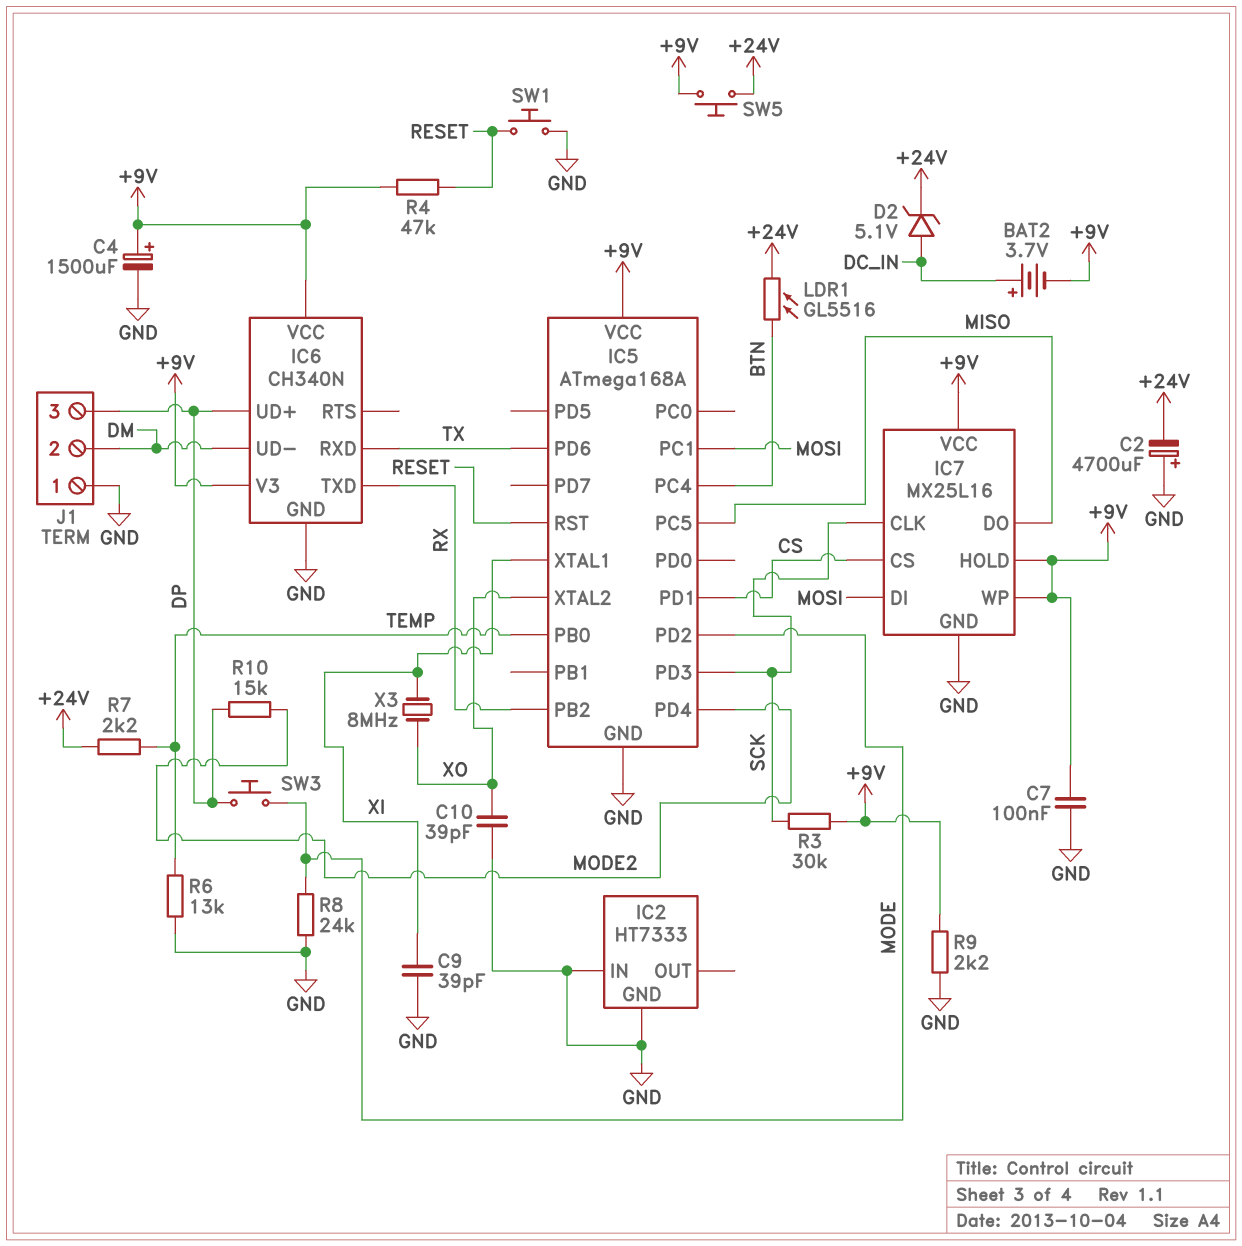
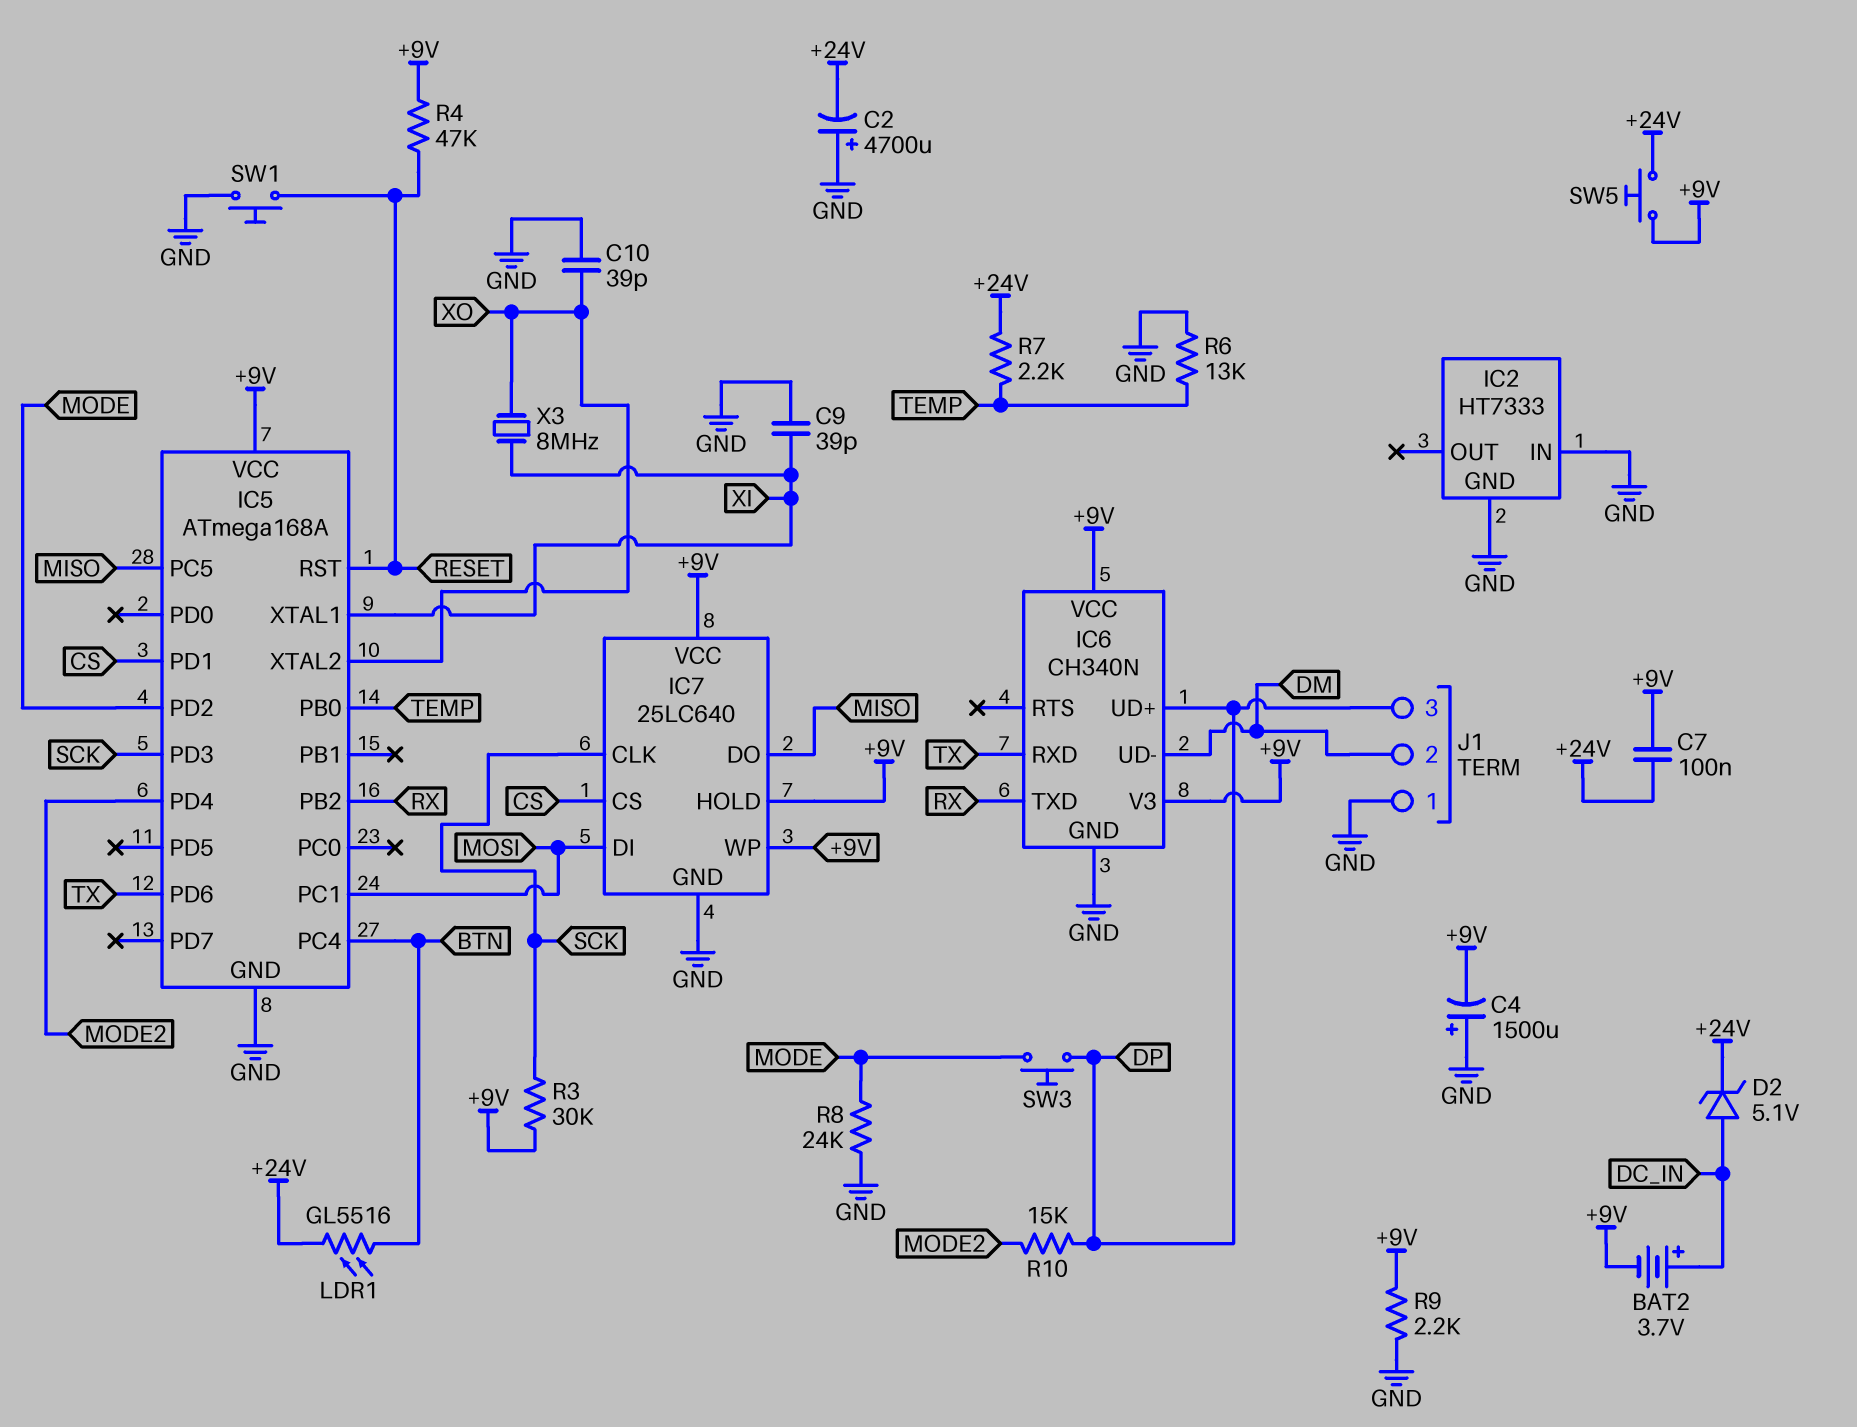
C4: 1500uF (plus +9V, minus GND) -> 1500uF (plus GND, minus +9V)
C7: 100nF (+9V, GND) -> 100nF (+9V, +24V)
IC7: MX25L16 -> 25LC640

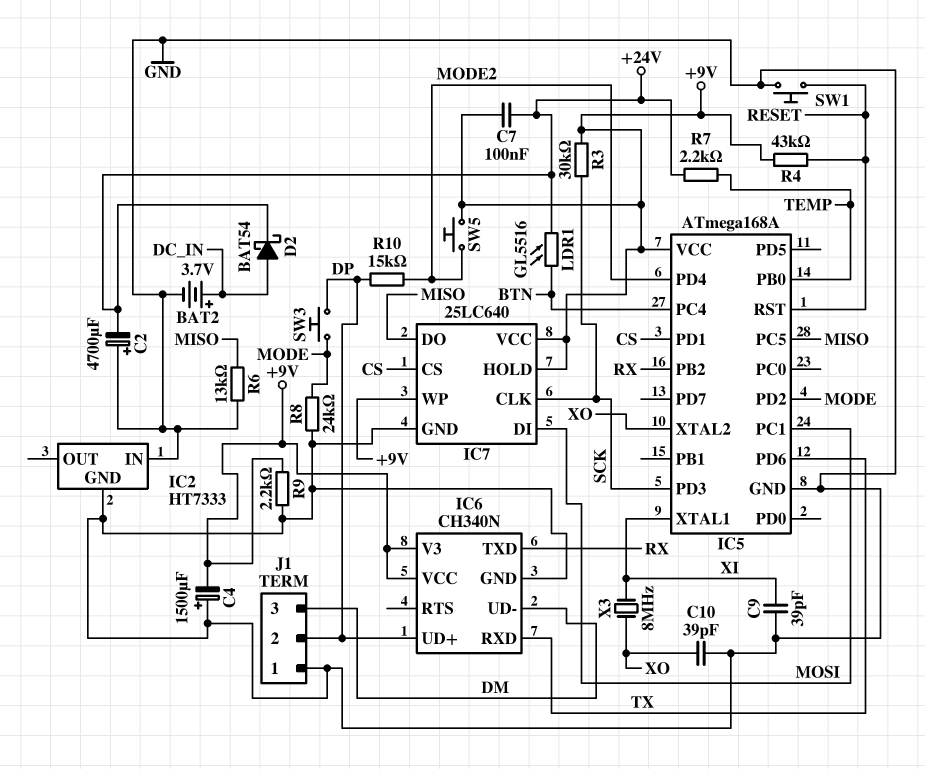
BAT2: 3.7V (plus DC_IN, minus +9V) -> 3.7V (plus DC_IN, minus GND)
D2: zener 5.1V (A DC_IN, K +24V) -> schottky BAT54 (A DC_IN, K +24V)
J1 pin 2: DM -> DP
J1 pin 3: DP -> DM
R4: 47k (+9V, RESET) -> 43k (+9V, RESET)
R6: 13k (GND, TEMP) -> 13k (GND, MISO)
SW5: button (+9V, +24V) -> button (+9V, MODE2)

